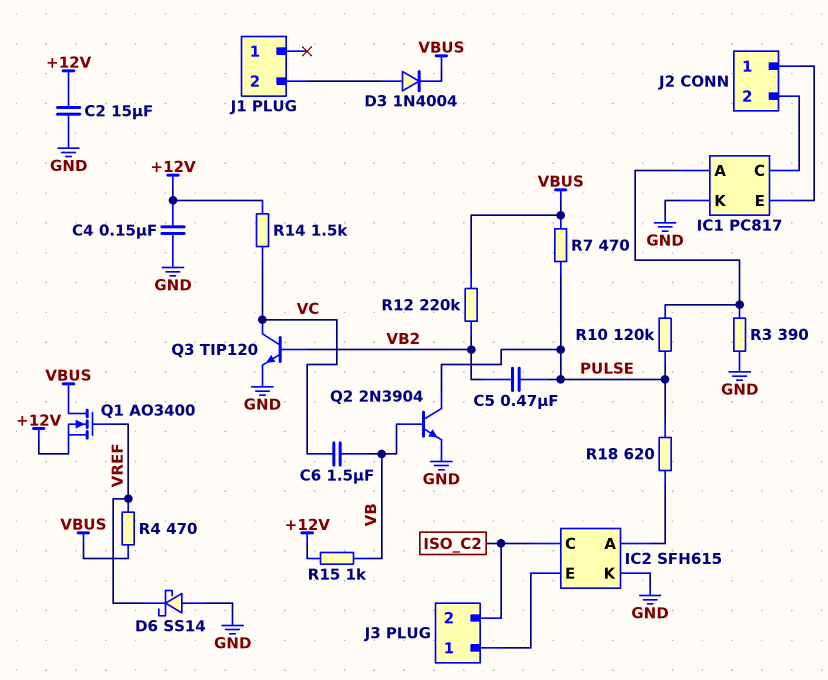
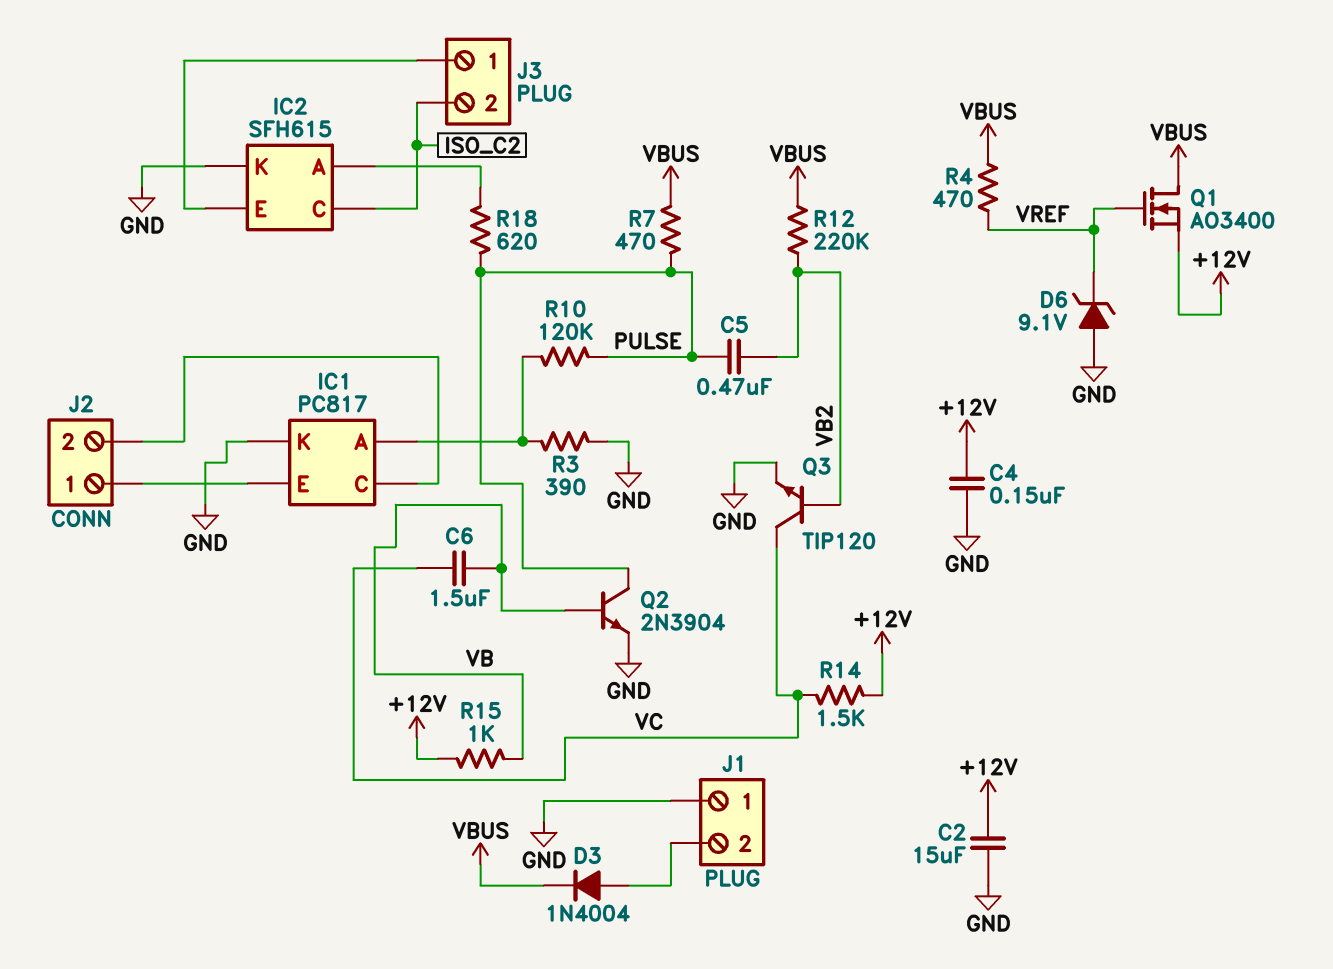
D6: schottky SS14 (A GND, K VREF) -> zener 9.1V (A GND, K VREF)
J1 pin 1: none -> GND

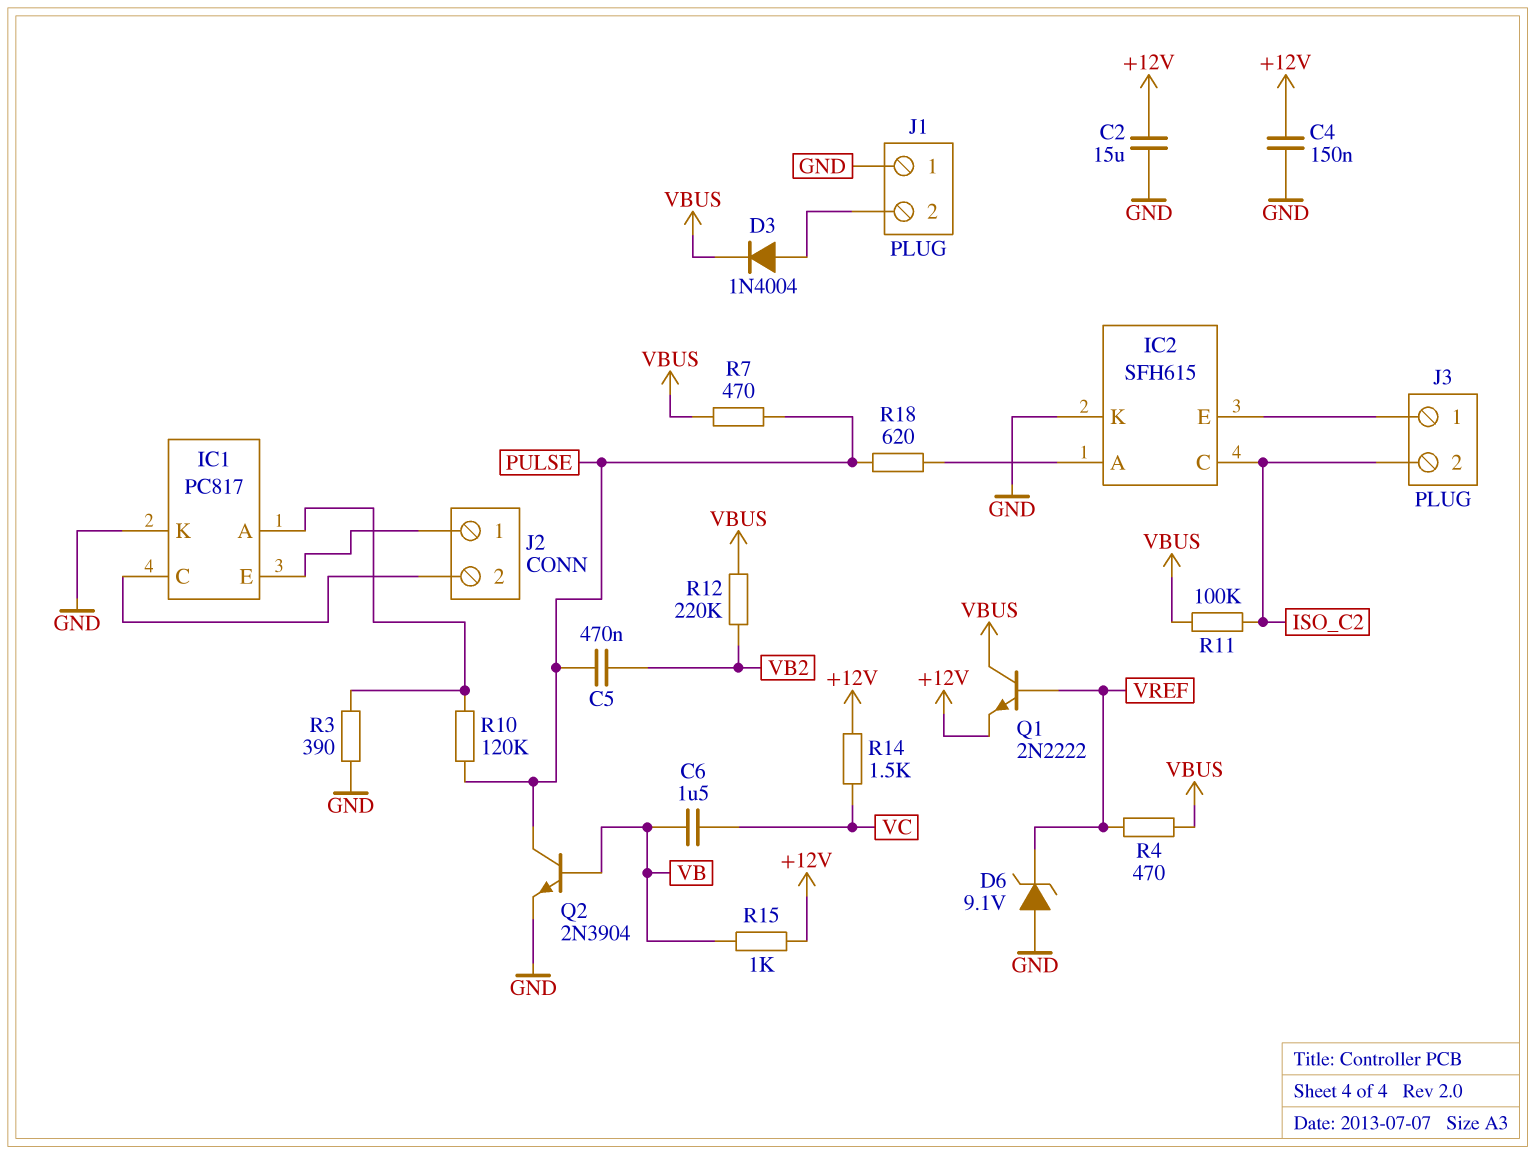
Q1: NMOS AO3400 (G VREF, D VBUS, S +12V) -> NPN 2N2222 (B VREF, C VBUS, E +12V)
Q3: NPN TIP120 (B VB2, C VC, E GND) -> none
R11: none -> 100k (ISO_C2, VBUS)

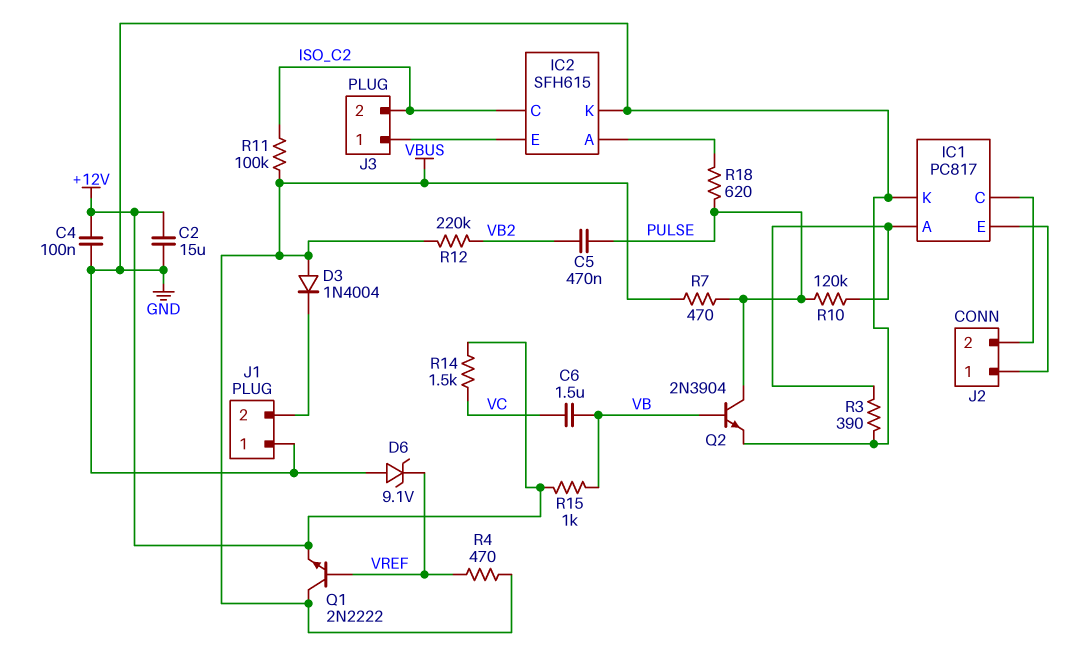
C4: 150nF (+12V, GND) -> 100nF (+12V, GND)
D3: diode 1N4004 (A J1/2, K VBUS) -> diode 1N4004 (A VBUS, K J1/2)

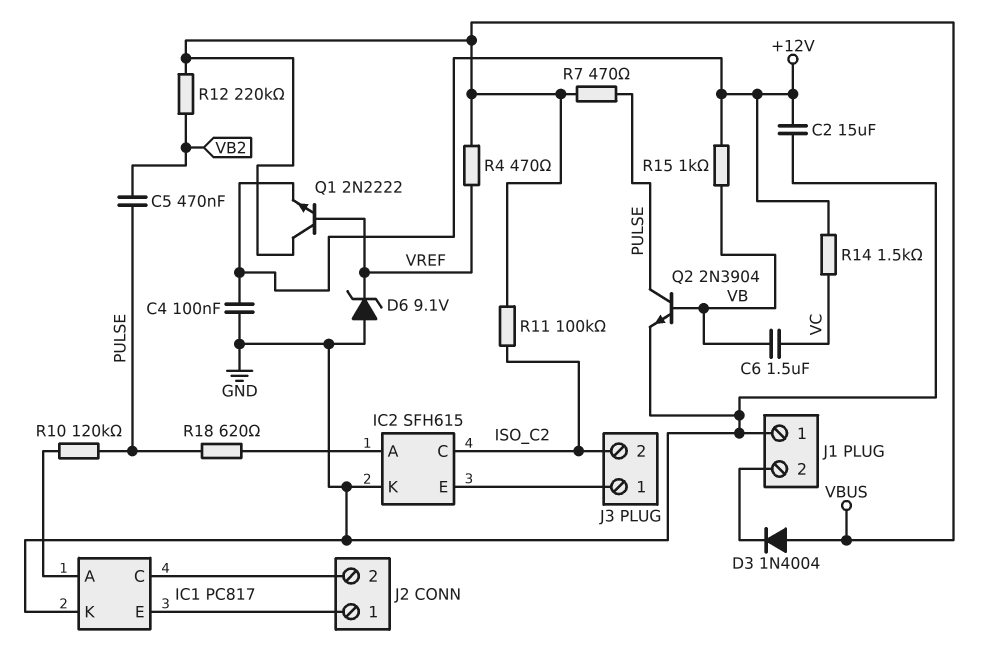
R3: 390 (GND, IC1/A) -> none

